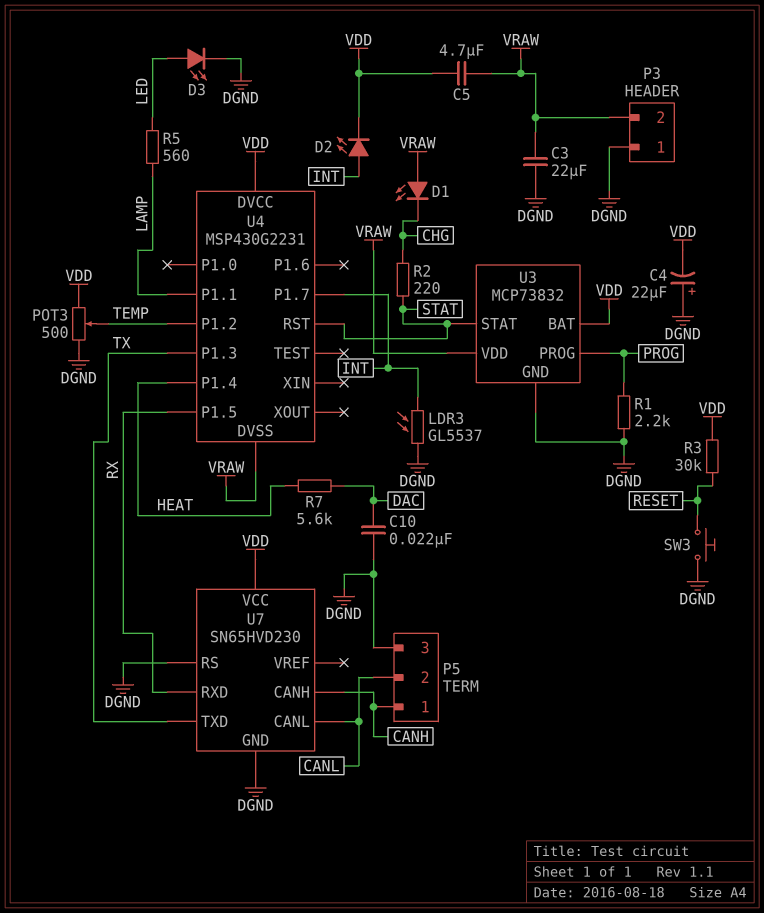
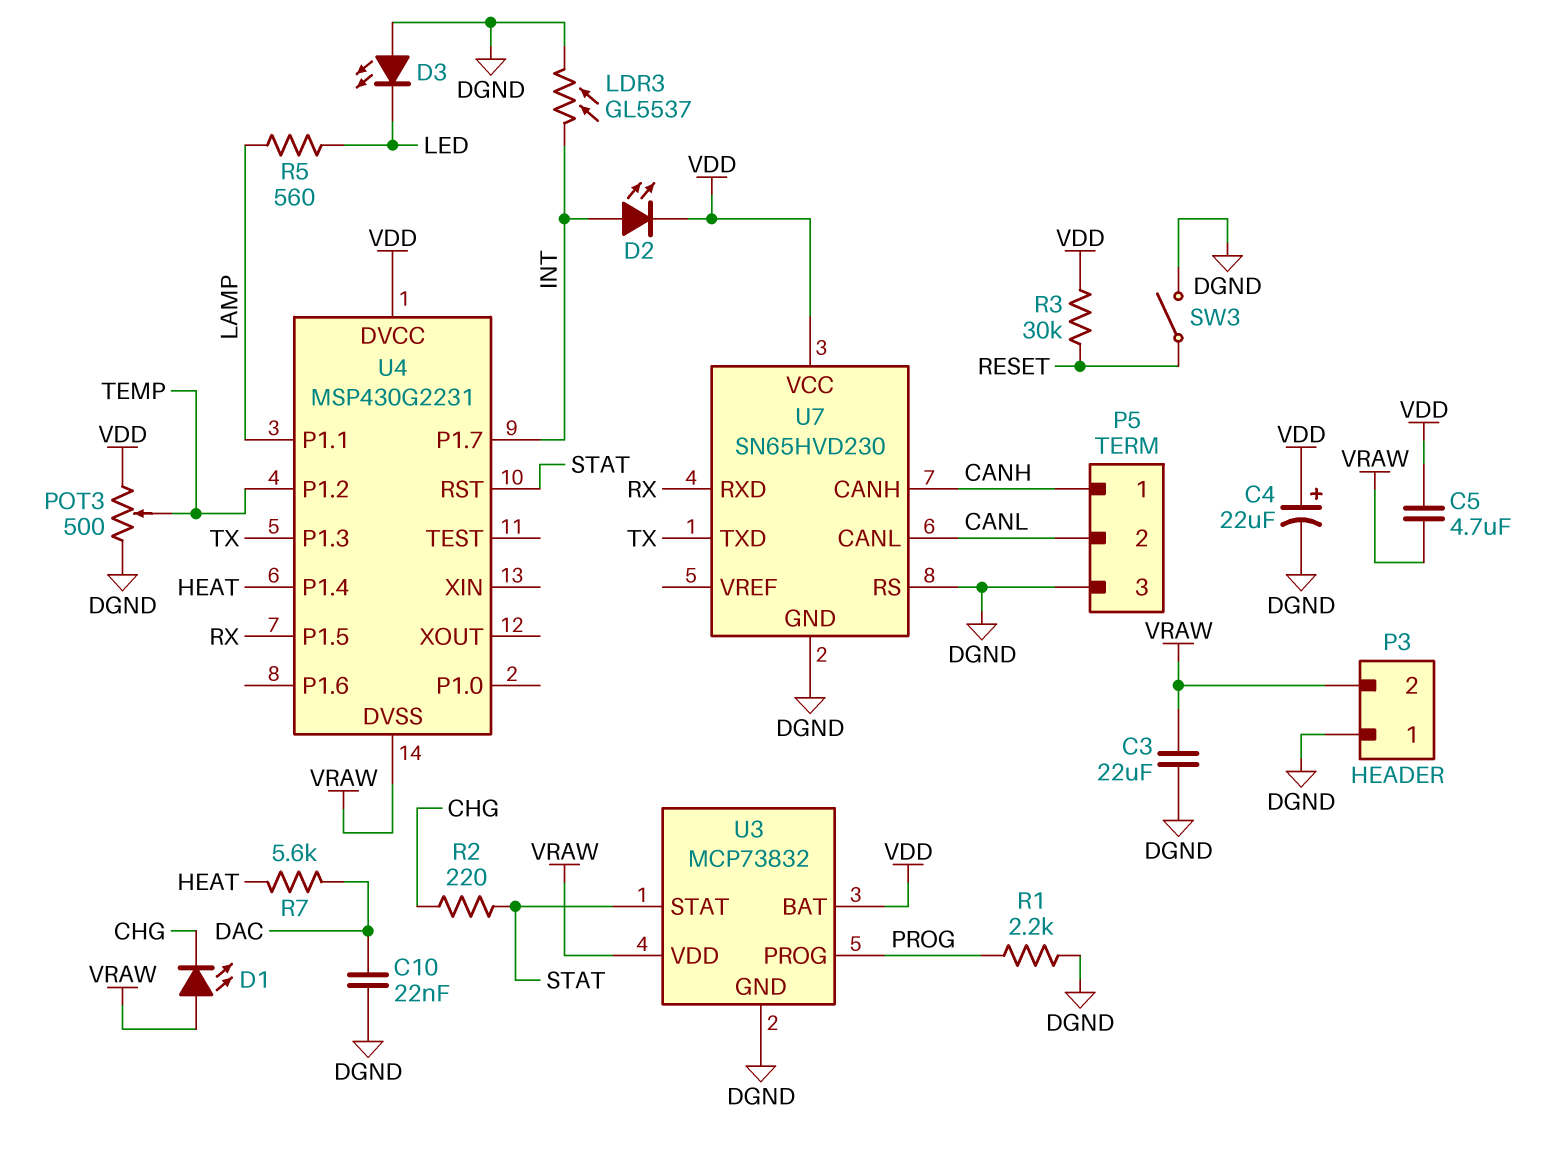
C4: 22uF (plus DGND, minus VDD) -> 22uF (plus VDD, minus DGND)
D3: LED (A LED, K DGND) -> LED (A DGND, K LED)
SW3: button (DGND, RESET) -> switch (DGND, RESET)

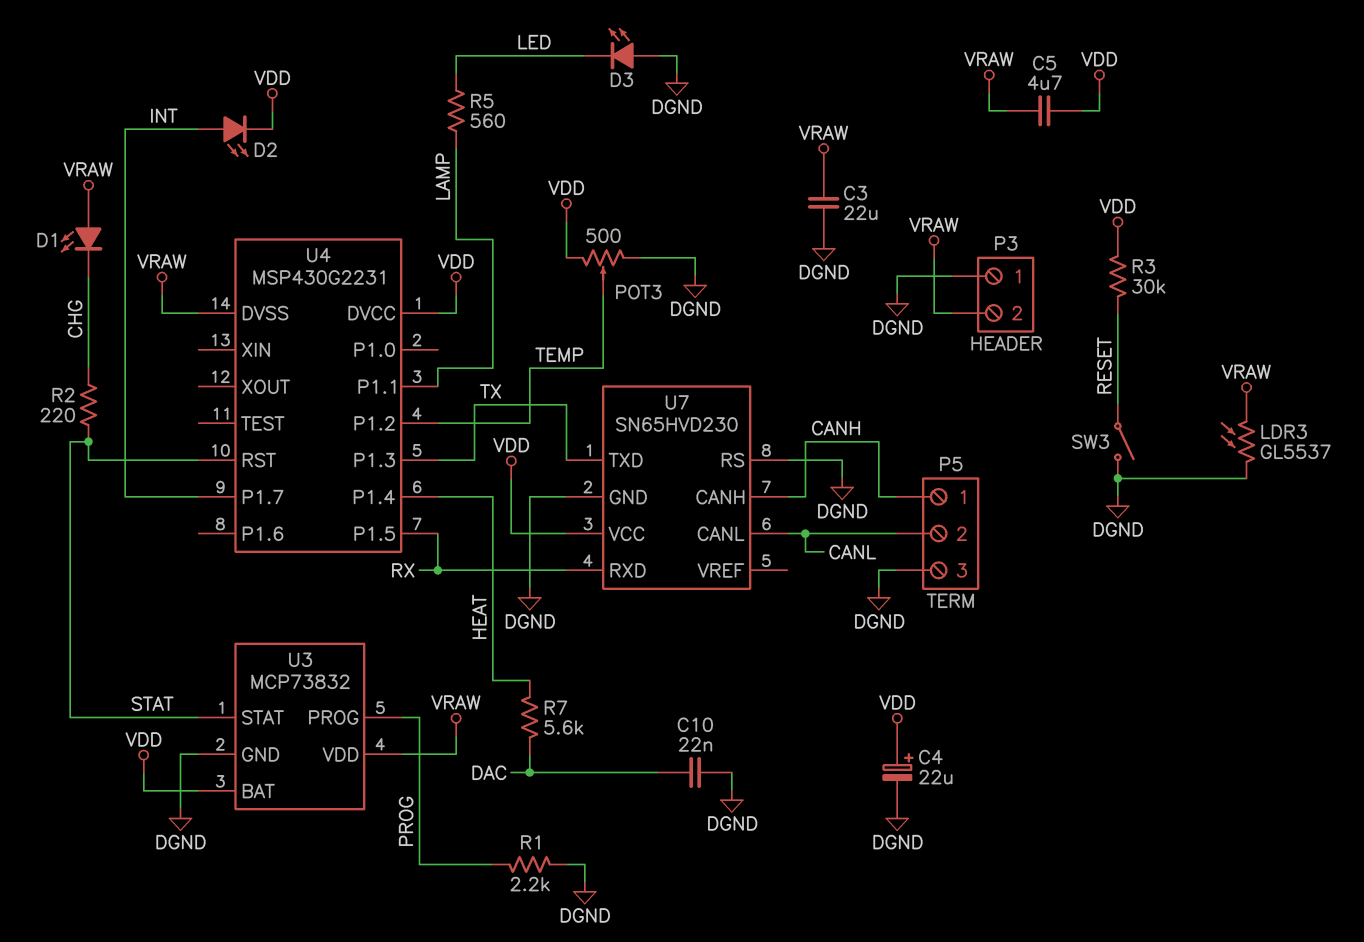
LDR3: GL5537 (DGND, INT) -> GL5537 (DGND, VRAW)

